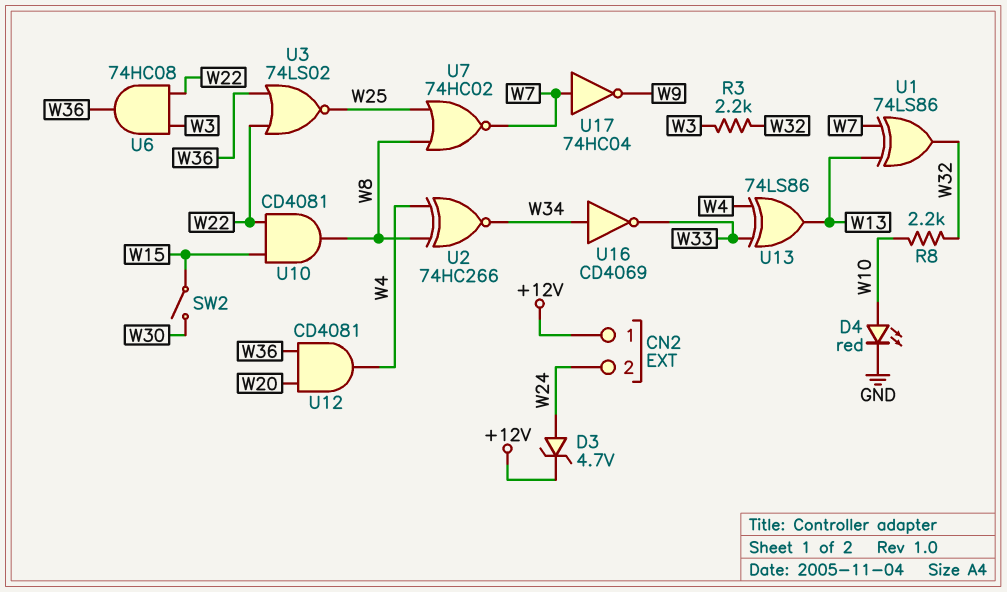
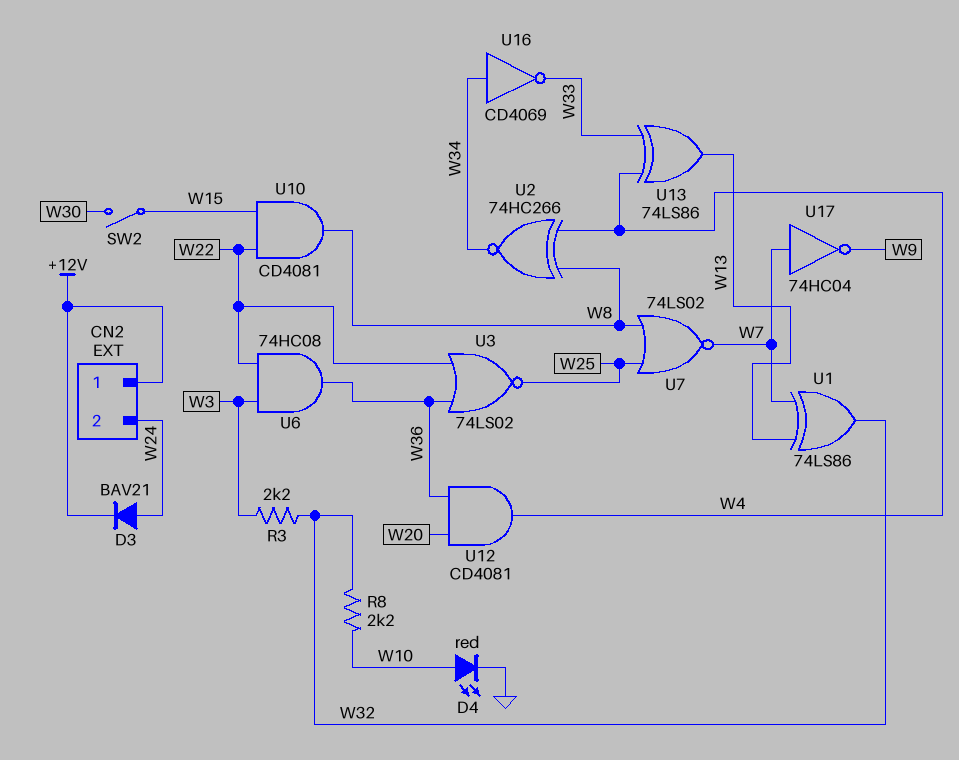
D3: zener 4.7V (A W24, K +12V) -> diode BAV21 (A W24, K +12V)
U7: NOR 74HC02 (in W8, in W25, out W7) -> NOR 74LS02 (in W8, in W25, out W7)

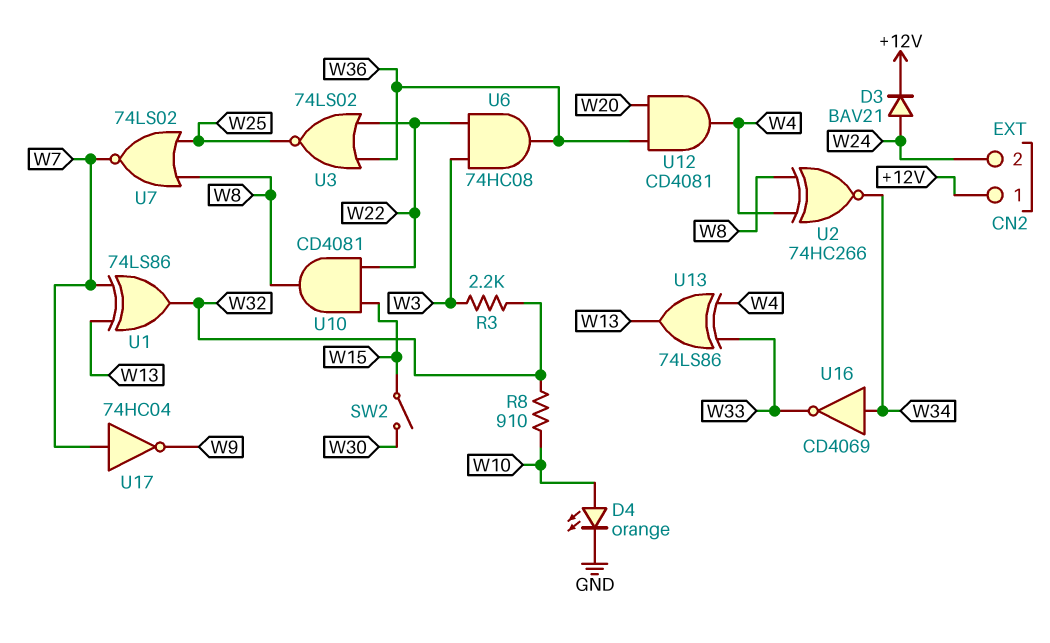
D4: LED red (A W10, K GND) -> LED orange (A W10, K GND)
R8: 2.2k (W10, W32) -> 910 (W10, W32)

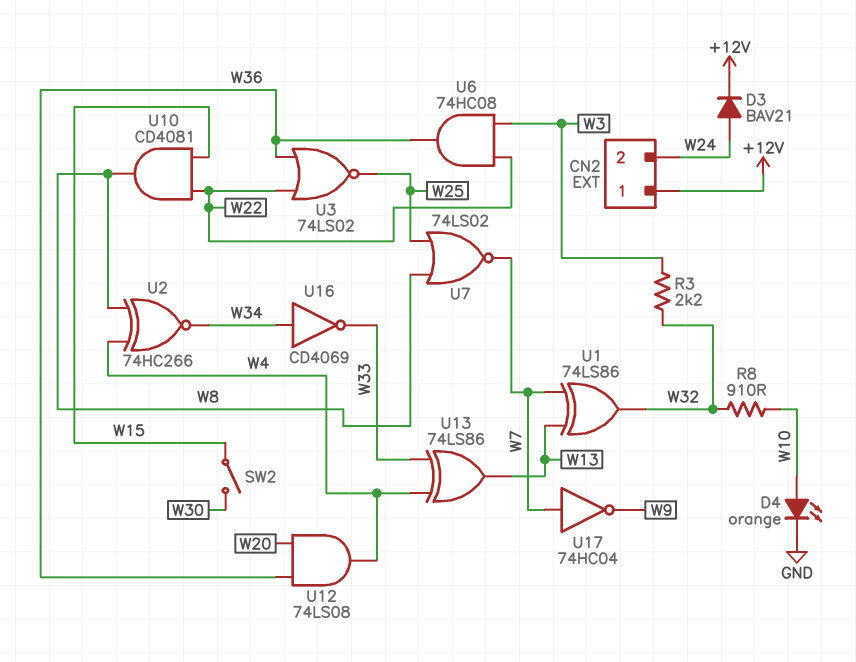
U12: AND CD4081 (in W20, in W36, out W4) -> AND 74LS08 (in W20, in W36, out W4)

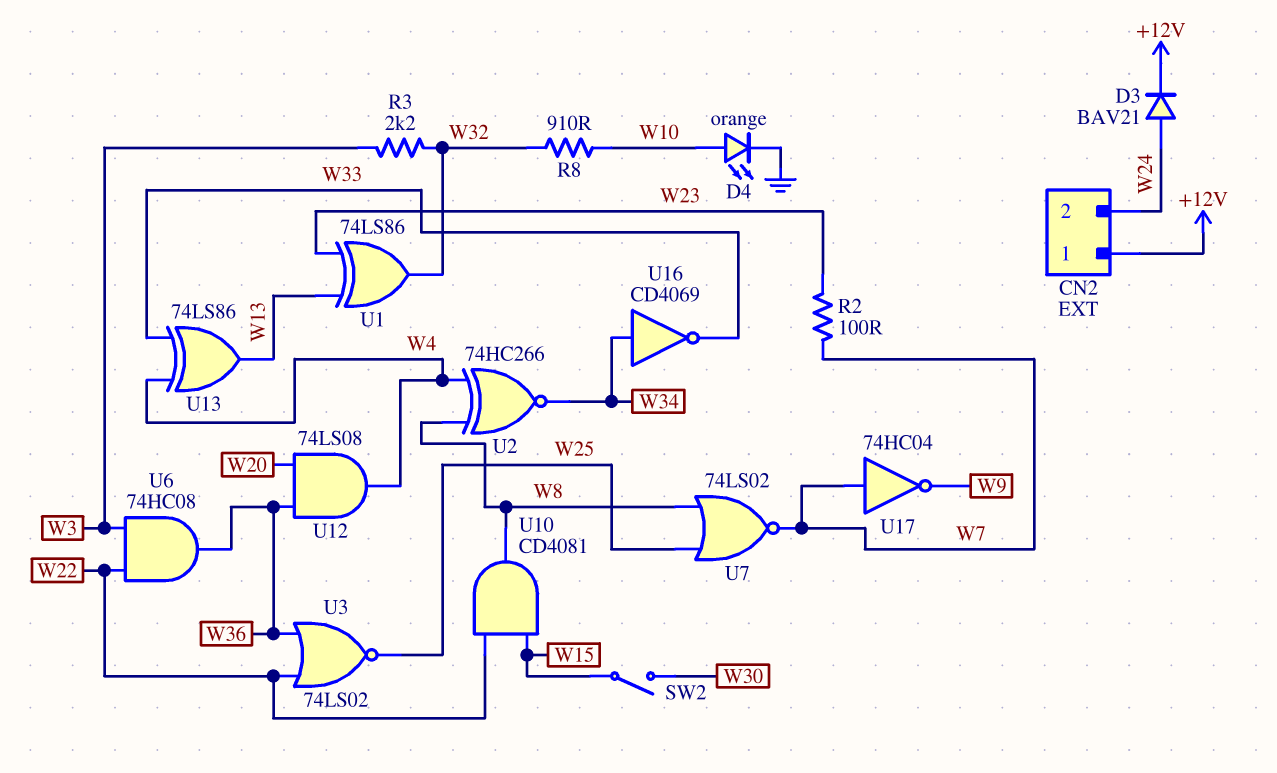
R2: none -> 100 (W7, W23)
U1: XOR 74LS86 (in W7, in W13, out W32) -> XOR 74LS86 (in W13, in W23, out W32)

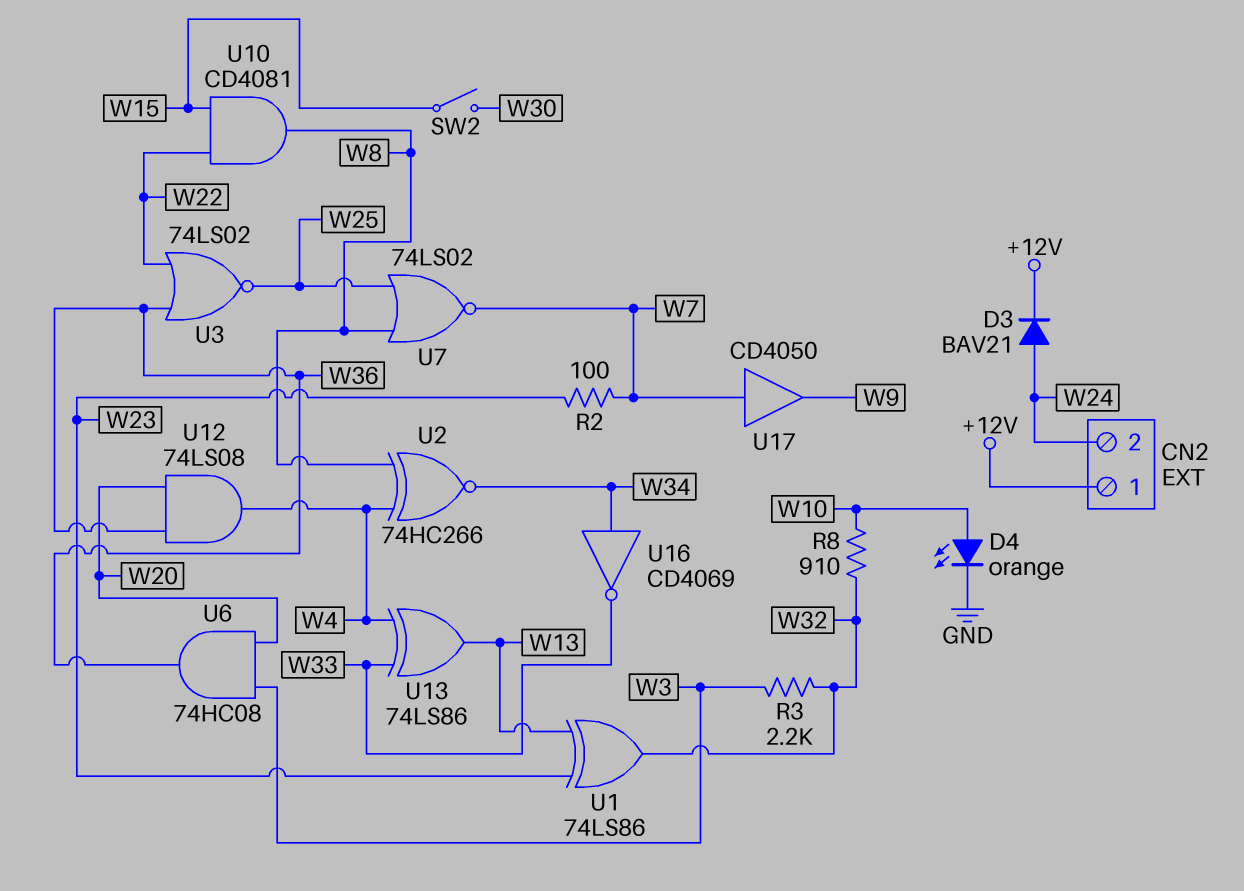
U6: AND 74HC08 (in W3, in W22, out W36) -> AND 74HC08 (in W3, in W20, out W36)
U17: NOT 74HC04 (in W7, out W9) -> buffer CD4050 (in W7, out W9)

